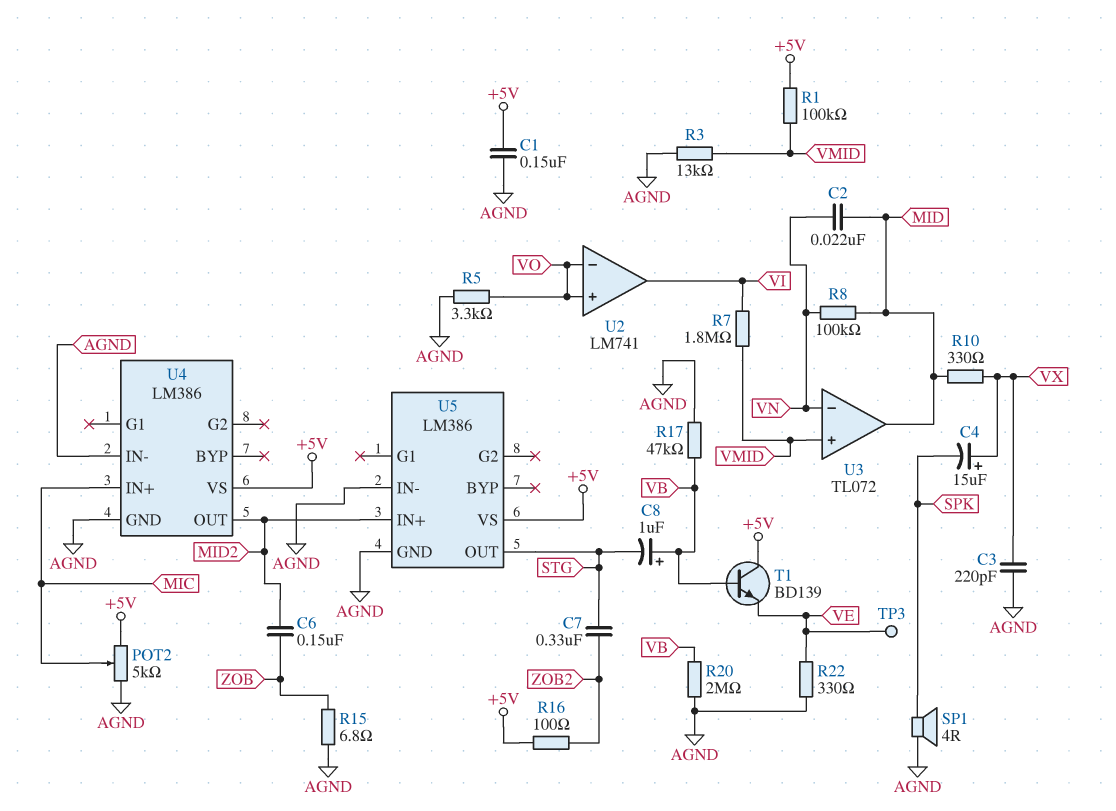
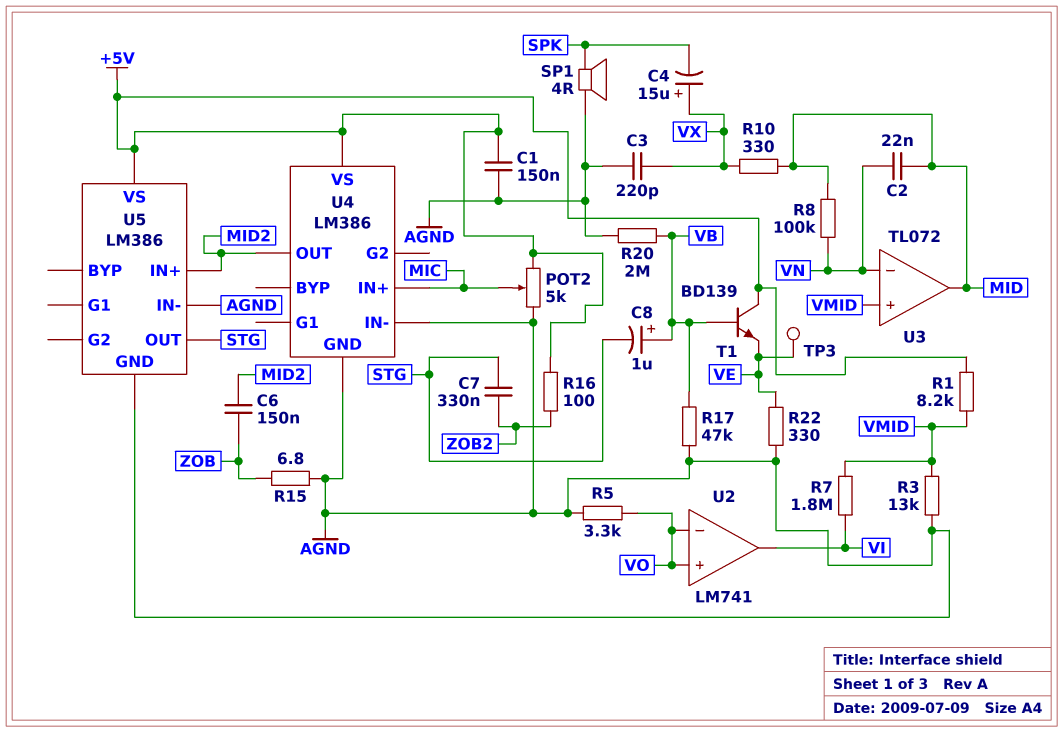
R1: 100k (+5V, VMID) -> 8.2k (+5V, VMID)

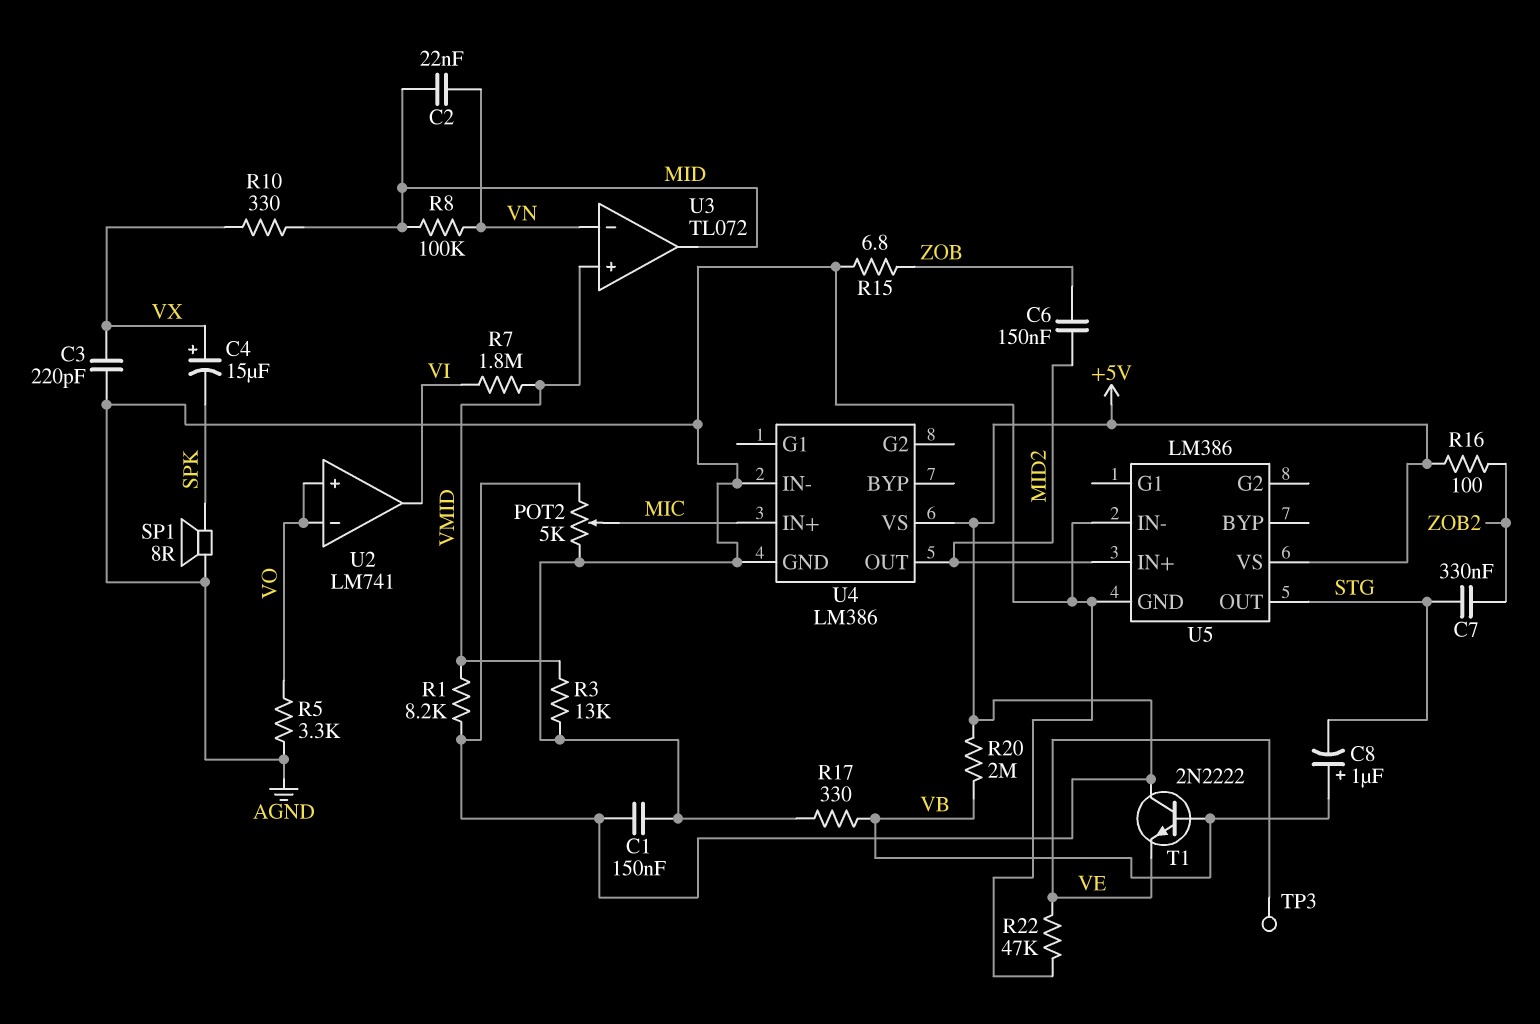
R17: 47k (AGND, VB) -> 330 (AGND, VB)
R20: 2M (AGND, VB) -> 2M (+5V, VB)
R22: 330 (AGND, VE) -> 47k (AGND, VE)
SP1: speaker 4R (AGND, SPK) -> speaker 8R (AGND, SPK)
T1: NPN BD139 (B VB, C +5V, E VE) -> NPN 2N2222 (B VB, C +5V, E VE)

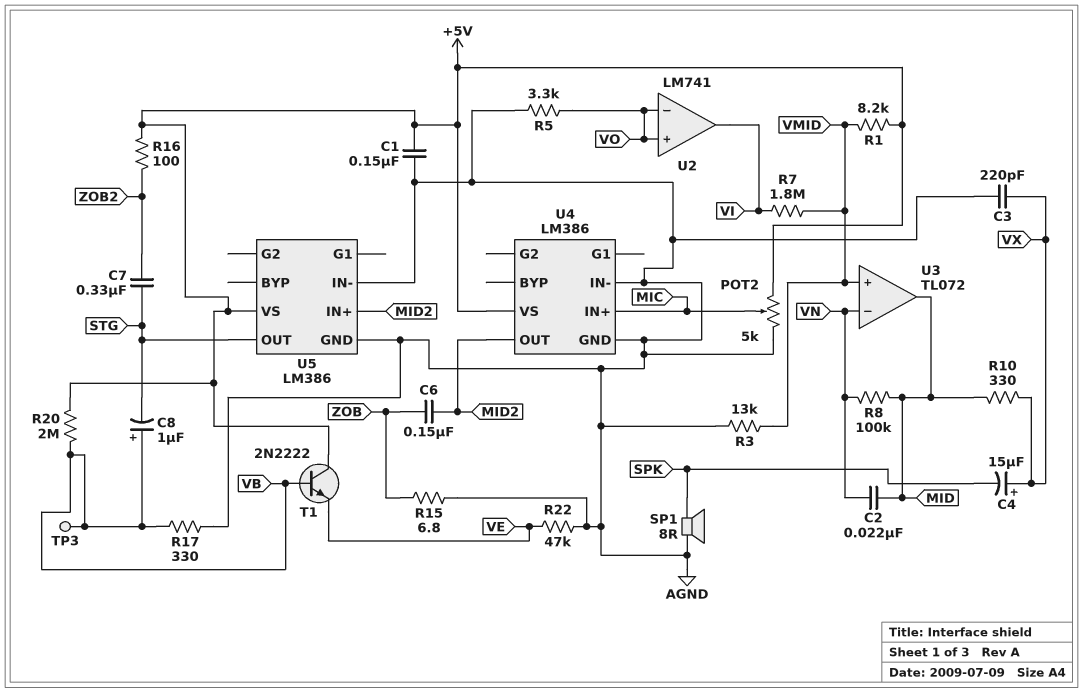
TP3: test point (VE) -> test point (VB)

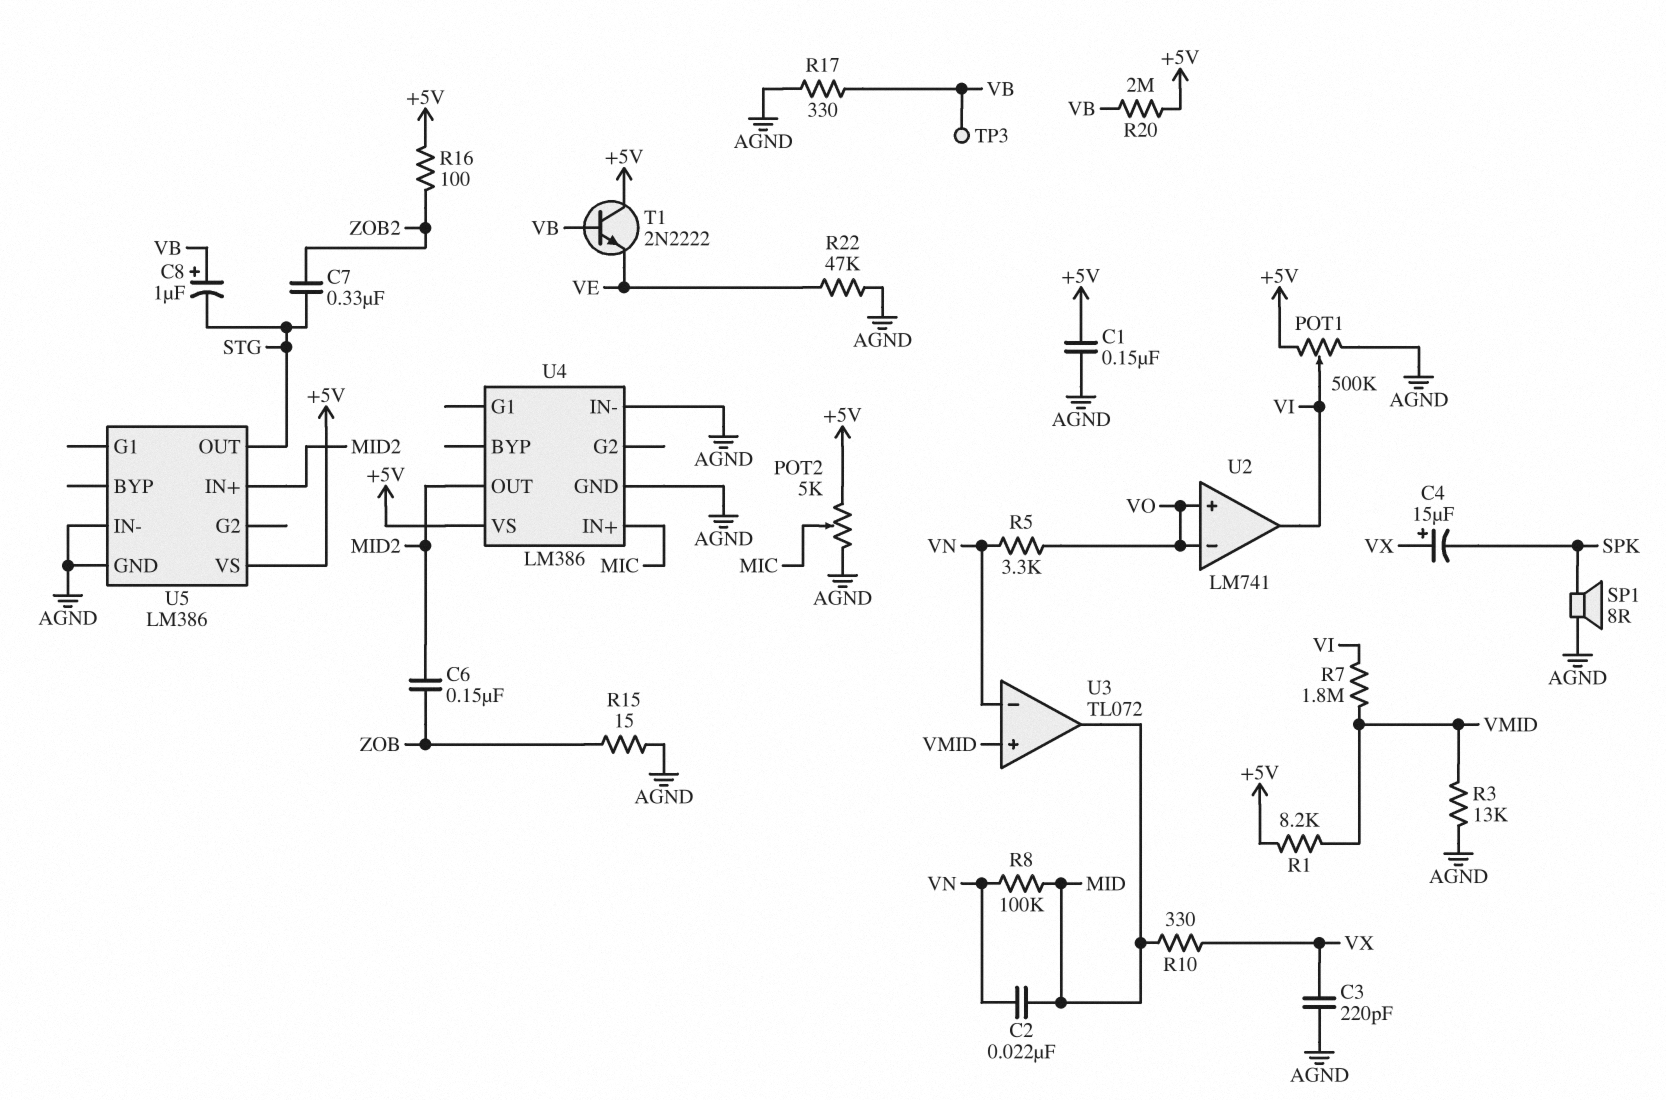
POT1: none -> 500k (+5V, AGND, wiper VI)
R5: 3.3k (AGND, VO) -> 3.3k (VN, VO)
R15: 6.8 (AGND, ZOB) -> 15 (AGND, ZOB)

